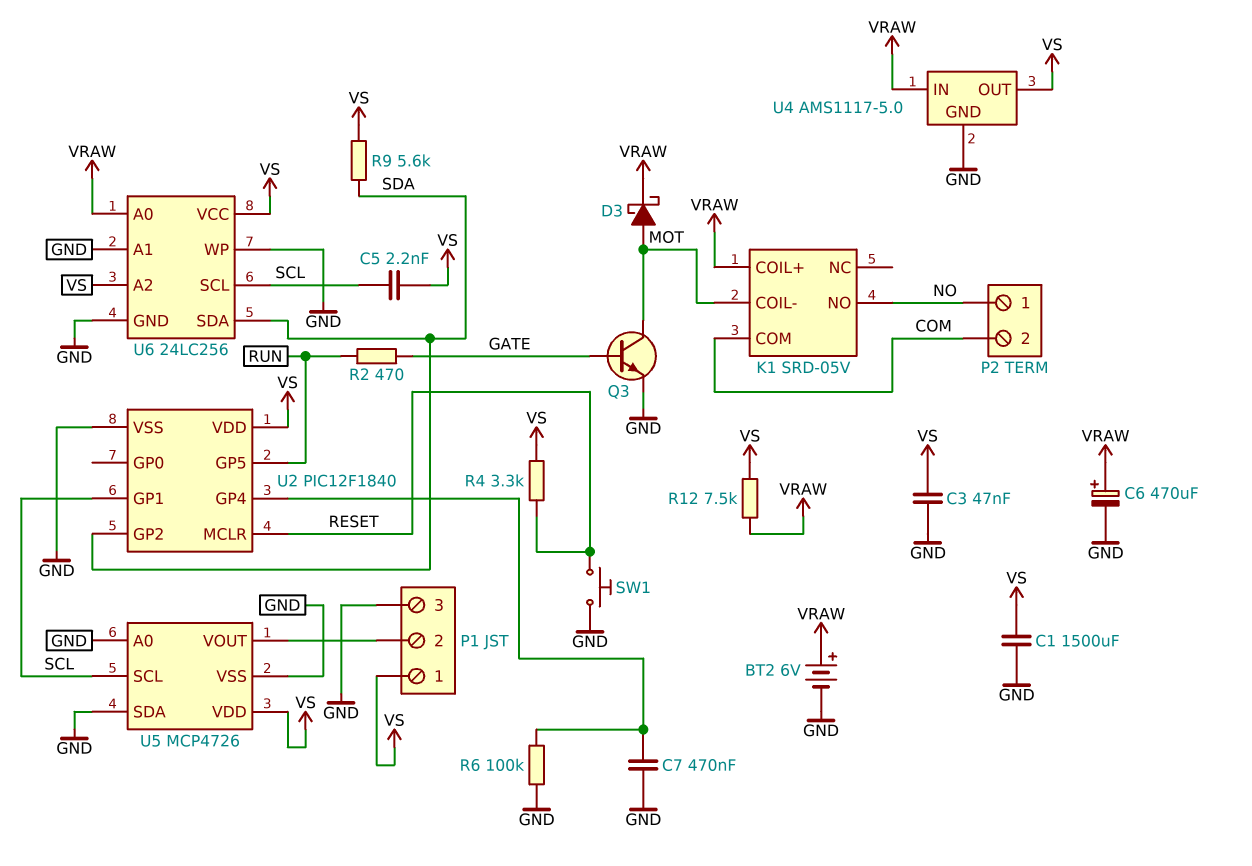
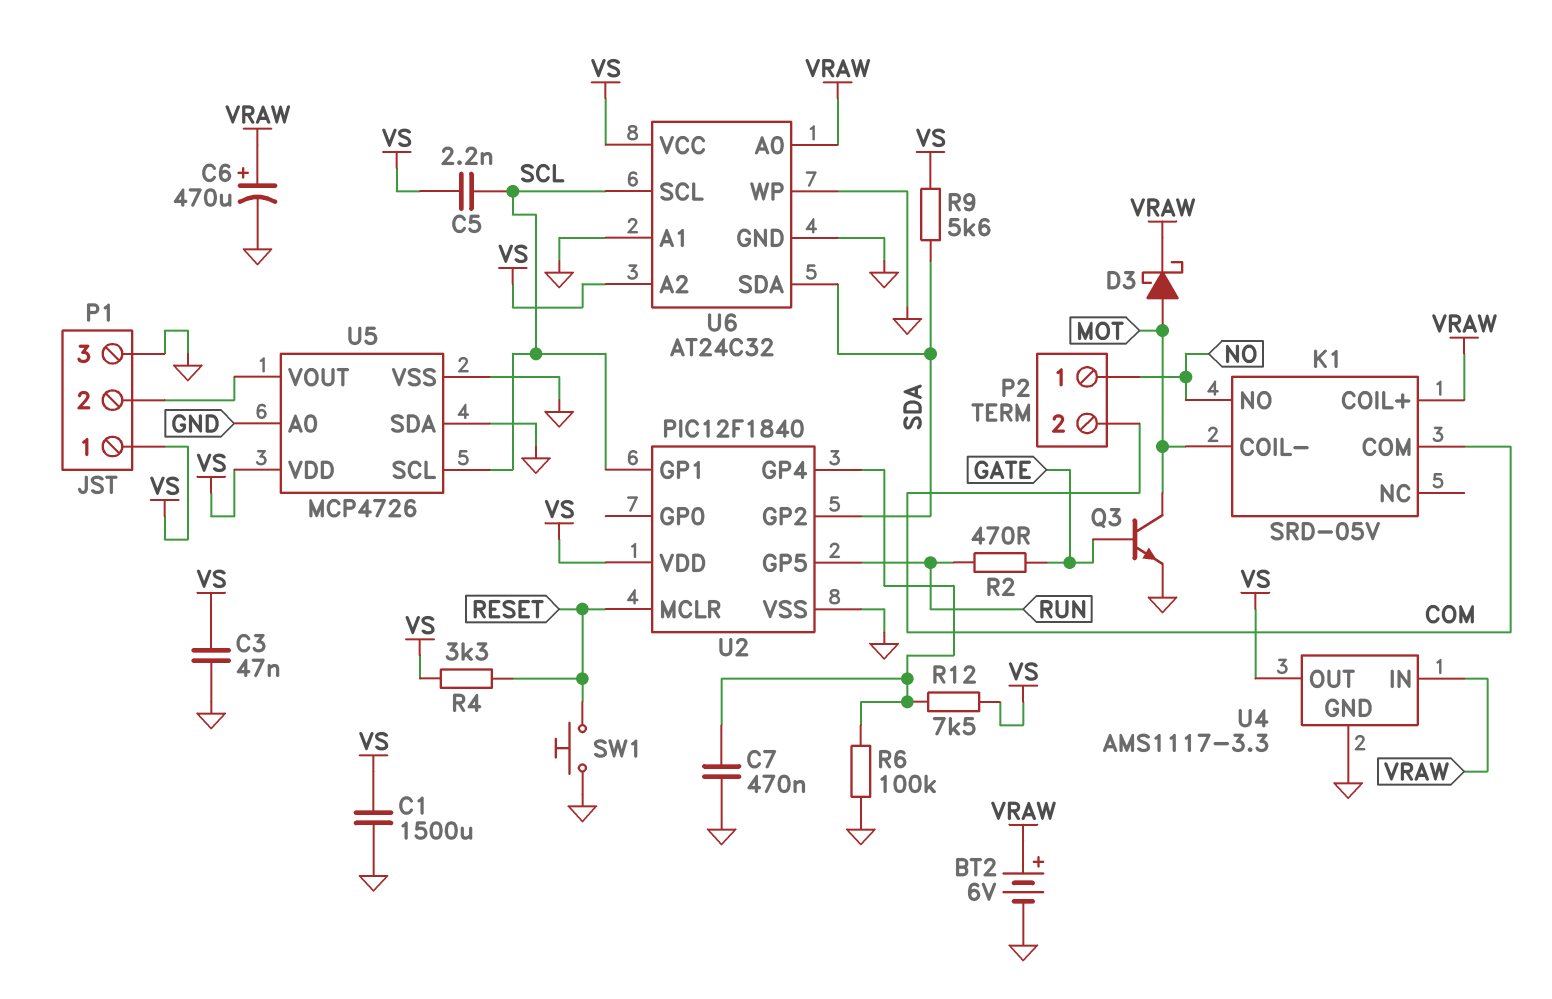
R12: 7.5k (VRAW, VS) -> 7.5k (U2/GP4, VS)
U4: AMS1117-5.0 -> AMS1117-3.3
U6: 24LC256 -> AT24C32

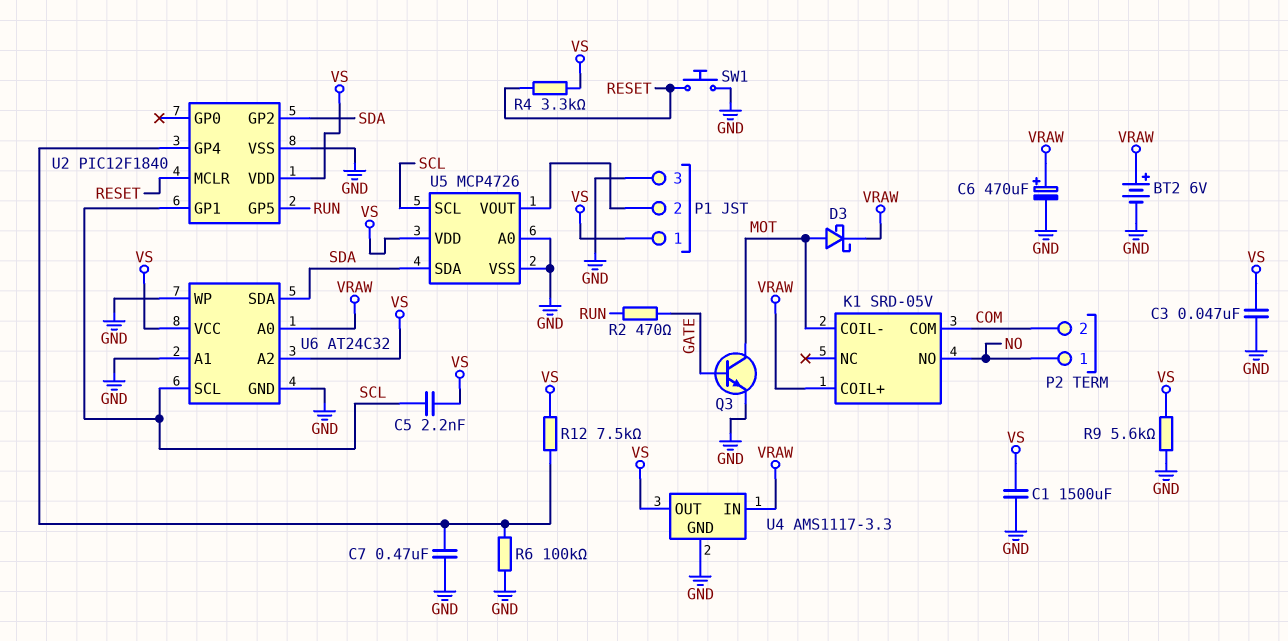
R9: 5.6k (SDA, VS) -> 5.6k (GND, VS)
U5 pin SDA: GND -> SDA

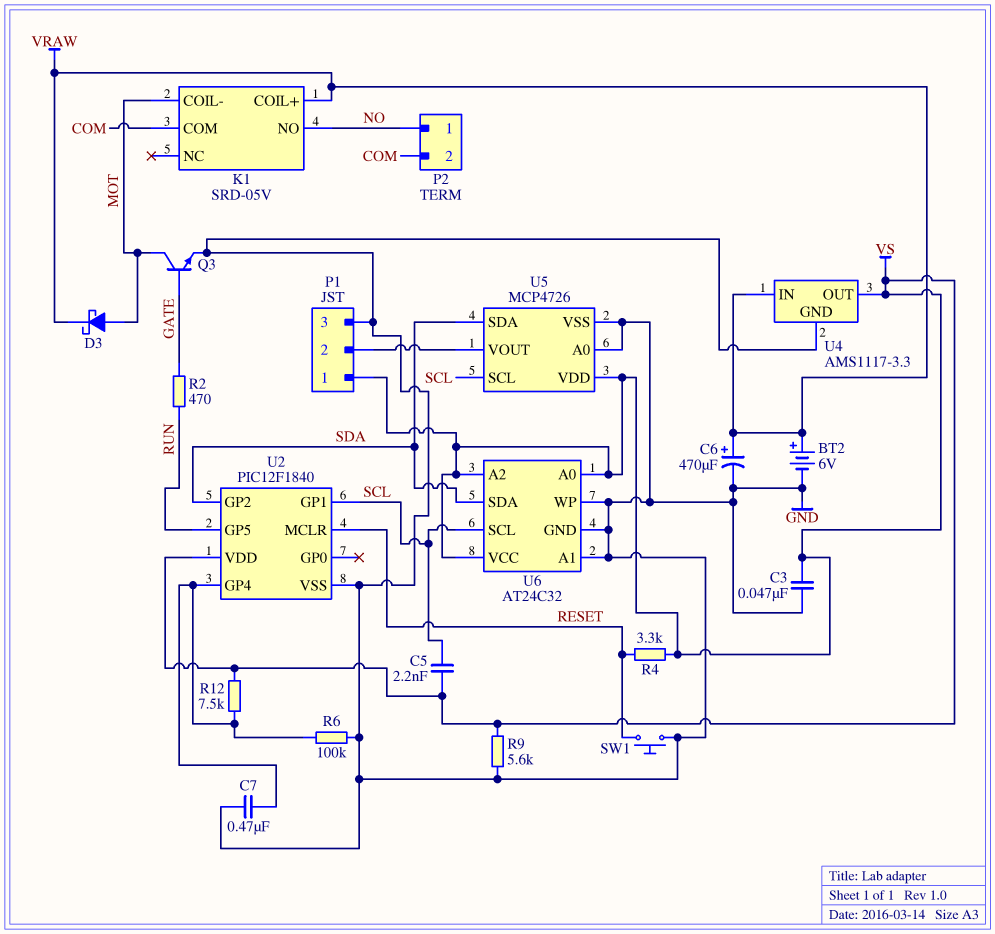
C1: 1500uF (GND, VS) -> none
U6 pin A0: VRAW -> VS

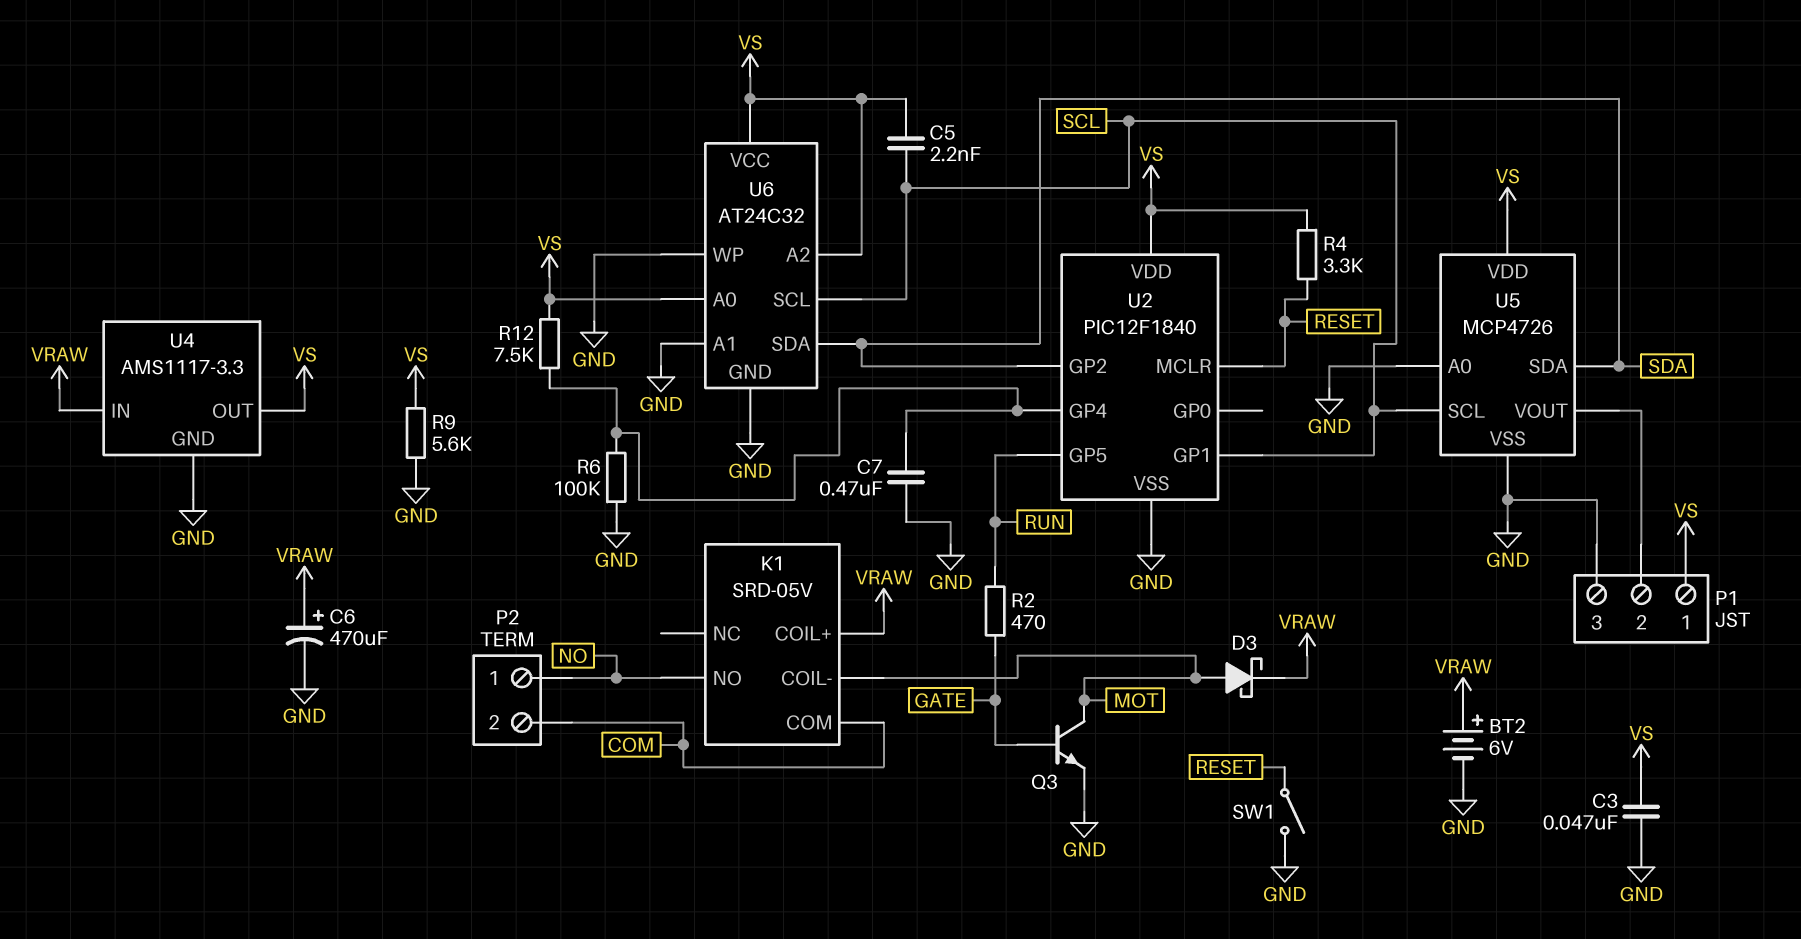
SW1: button (GND, RESET) -> switch (GND, RESET)

